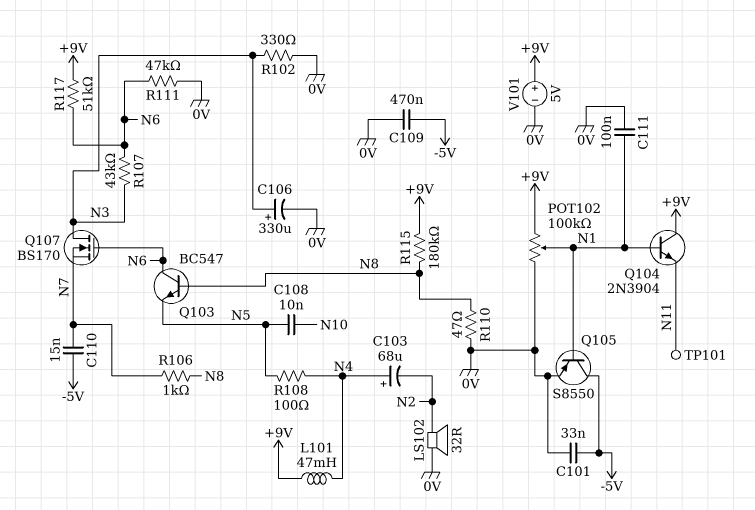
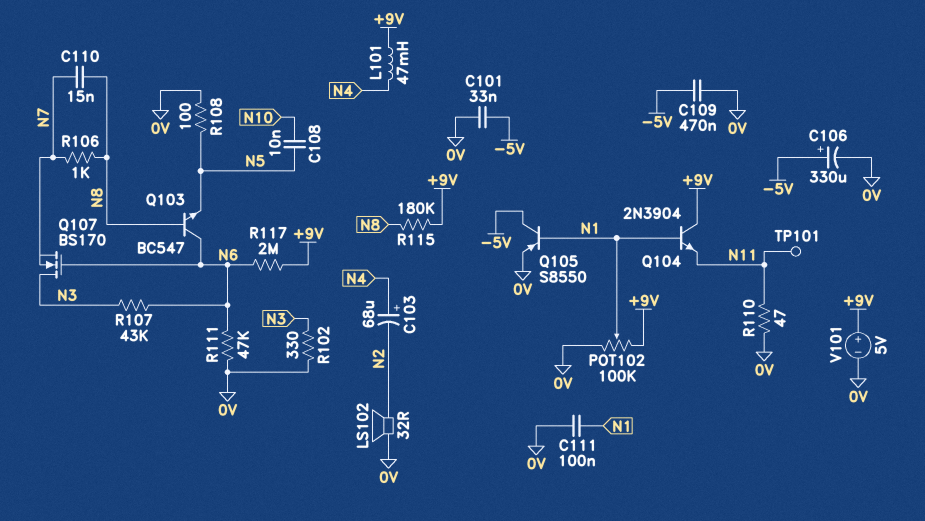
C106: 330uF (plus N3, minus 0V) -> 330uF (plus -5V, minus 0V)
C110: 15nF (-5V, N7) -> 15nF (N7, N8)
R108: 100 (N4, N5) -> 100 (0V, N5)
R110: 47 (0V, N8) -> 47 (0V, N11)
R117: 51k (+9V, N6) -> 2M (+9V, N6)

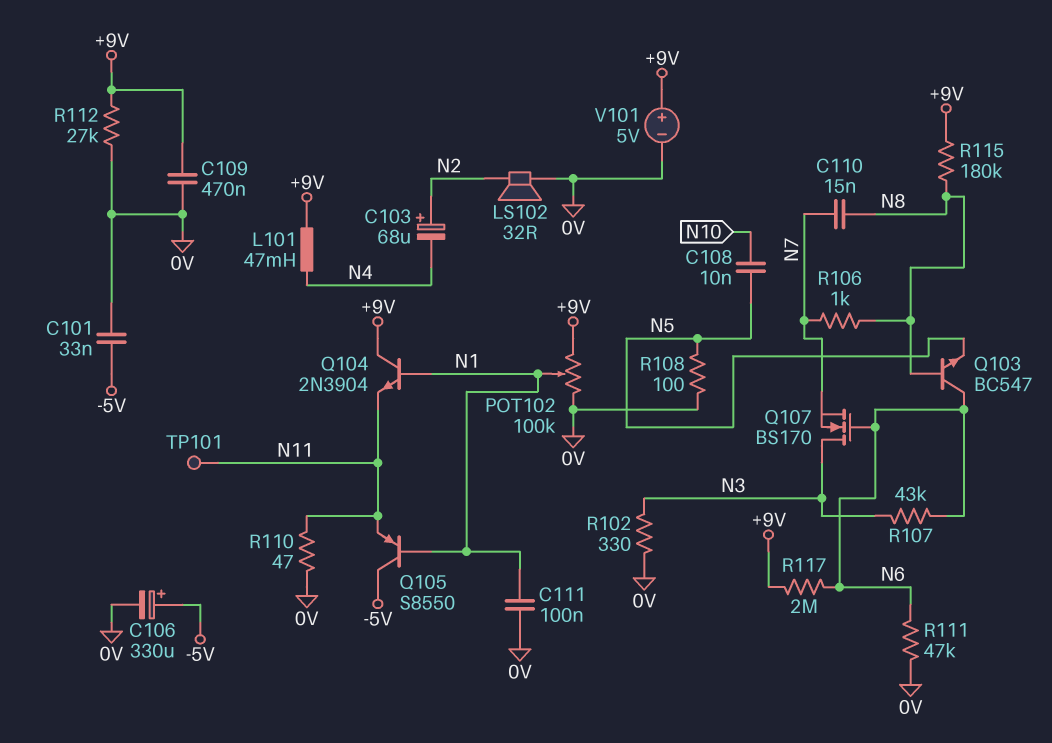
C103: 68uF (plus N4, minus N2) -> 68uF (plus N2, minus N4)
C109: 470nF (-5V, 0V) -> 470nF (+9V, 0V)
Q105: PNP S8550 (B N1, C -5V, E 0V) -> PNP S8550 (B N1, C -5V, E N11)
R112: none -> 27k (+9V, 0V)

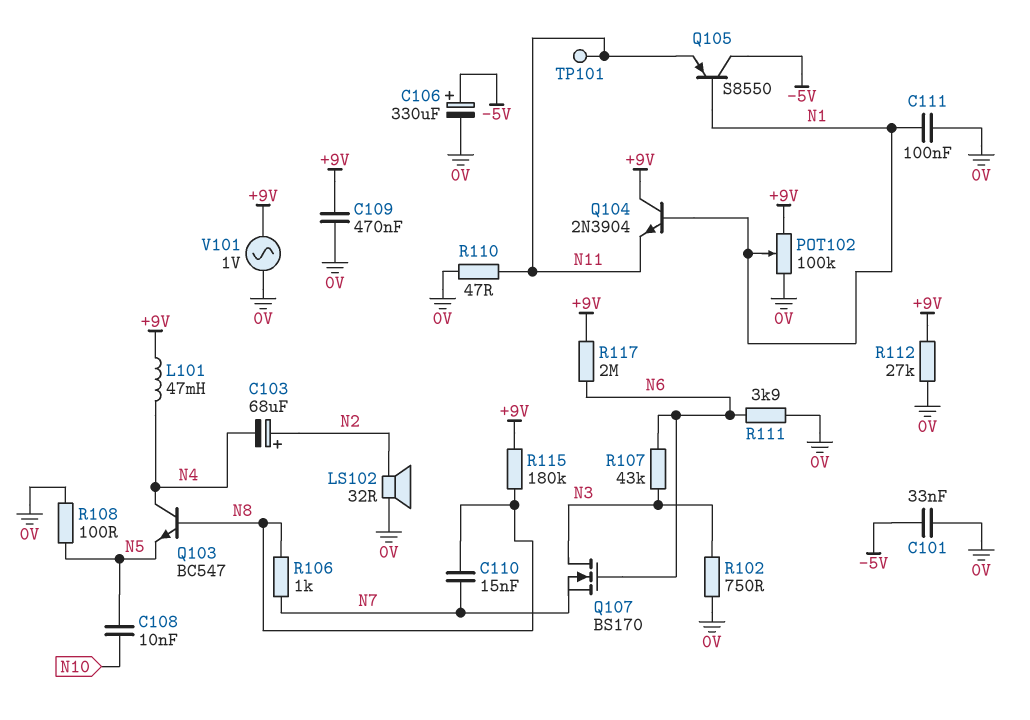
Q103: NPN BC547 (B N8, C N6, E N5) -> NPN BC547 (B N8, C N4, E N5)
R102: 330 (0V, N3) -> 750 (0V, N3)
R111: 47k (0V, N6) -> 3.9k (0V, N6)
V101: 5V (plus +9V, minus 0V) -> AC 1V (+9V, 0V)

